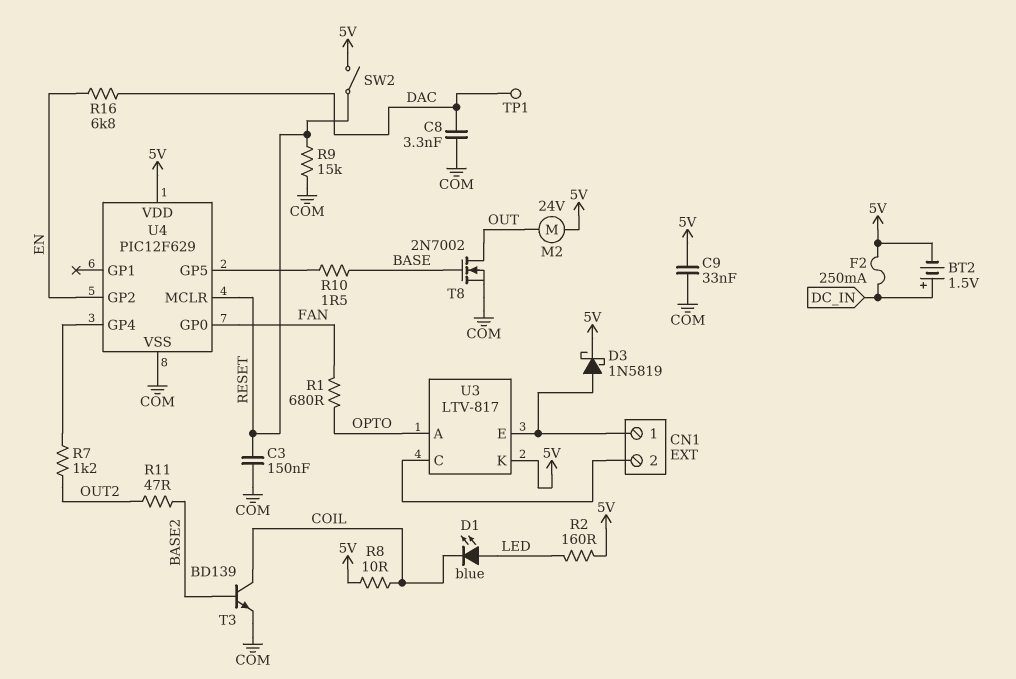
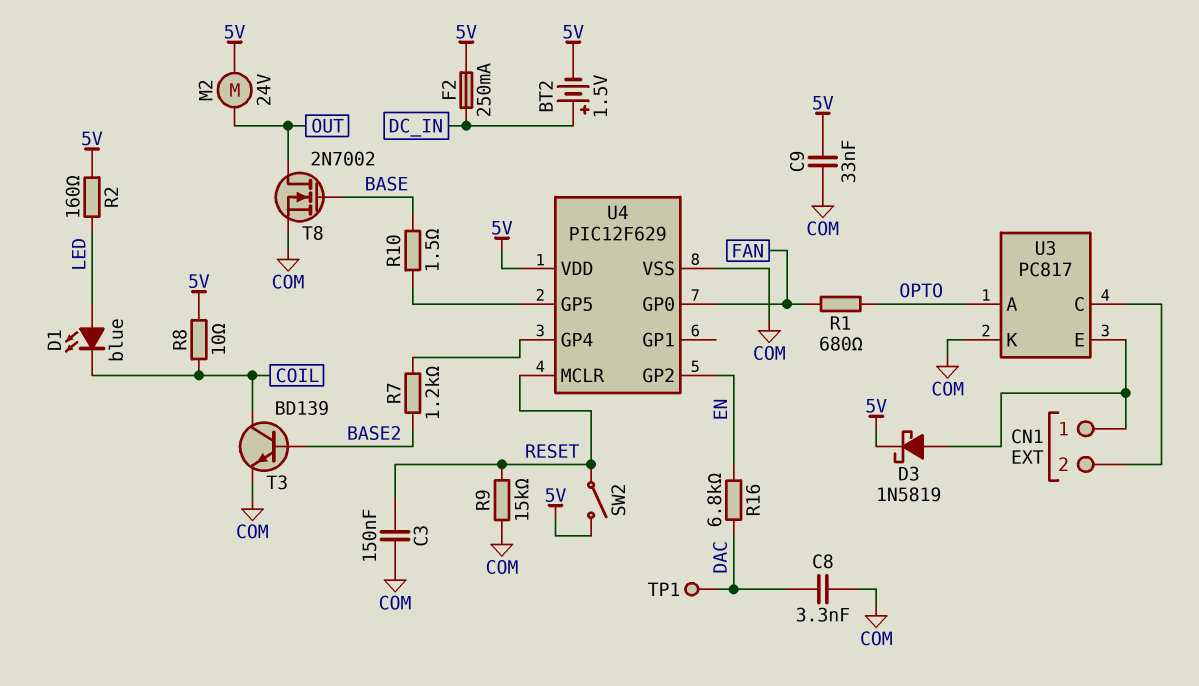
R7: 1.2k (OUT2, U4/GP4) -> 1.2k (BASE2, U4/GP4)
R11: 47 (BASE2, OUT2) -> none
U3: LTV-817 -> PC817
U3 pin K: 5V -> COM

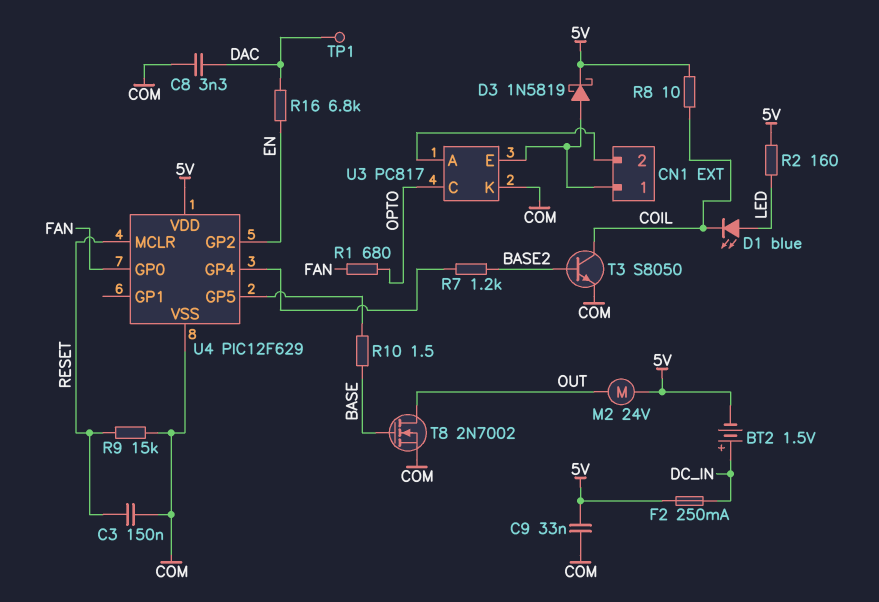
SW2: switch (5V, RESET) -> none
T3: NPN BD139 (B BASE2, C COIL, E COM) -> NPN S8050 (B BASE2, C COIL, E COM)
U3 pin A: OPTO -> CN1/2
U3 pin C: CN1/2 -> OPTO

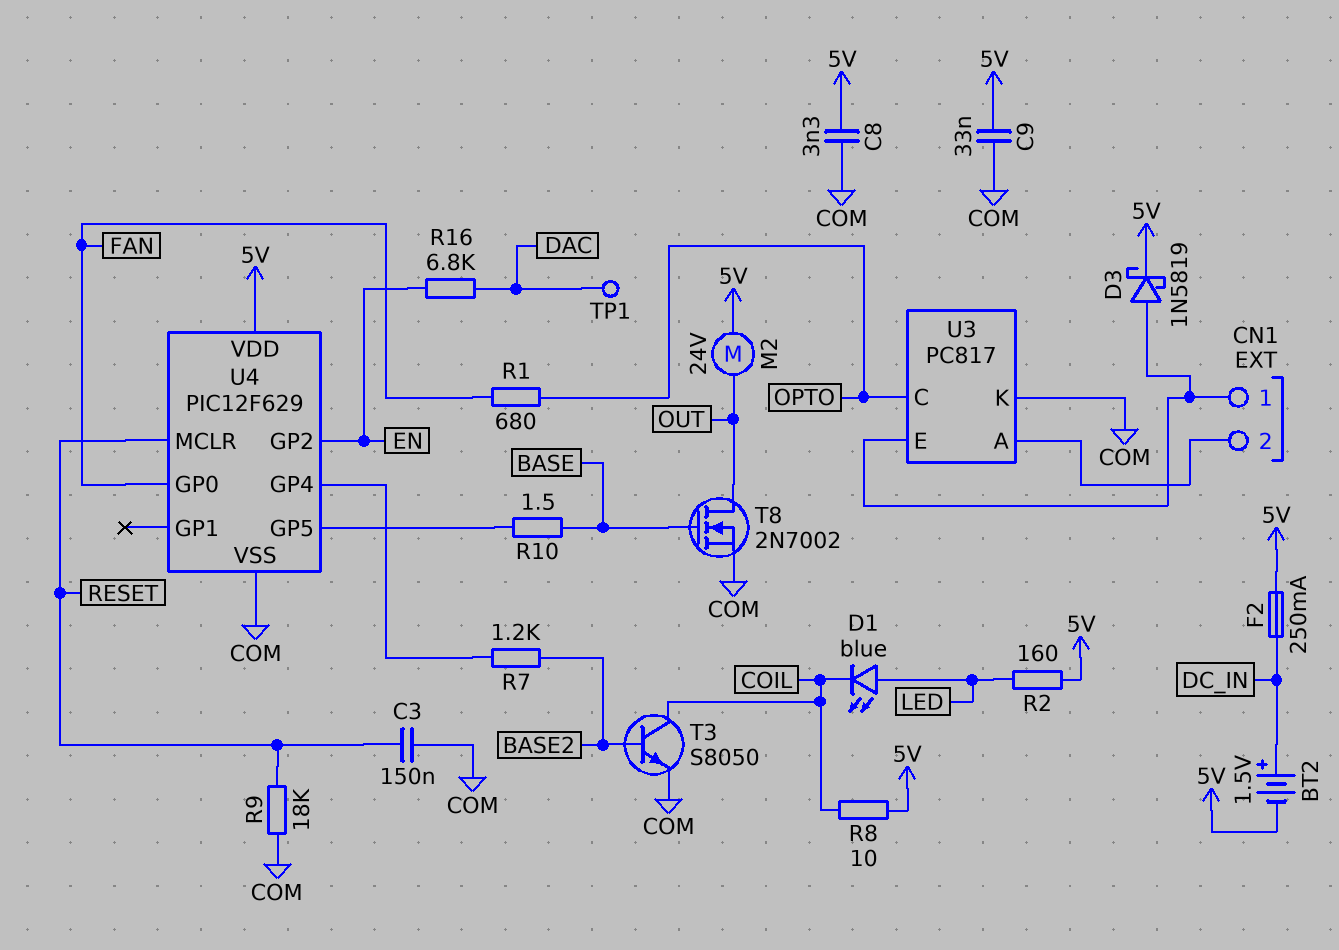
C8: 3.3nF (COM, DAC) -> 3.3nF (5V, COM)
R9: 15k (COM, RESET) -> 18k (COM, RESET)

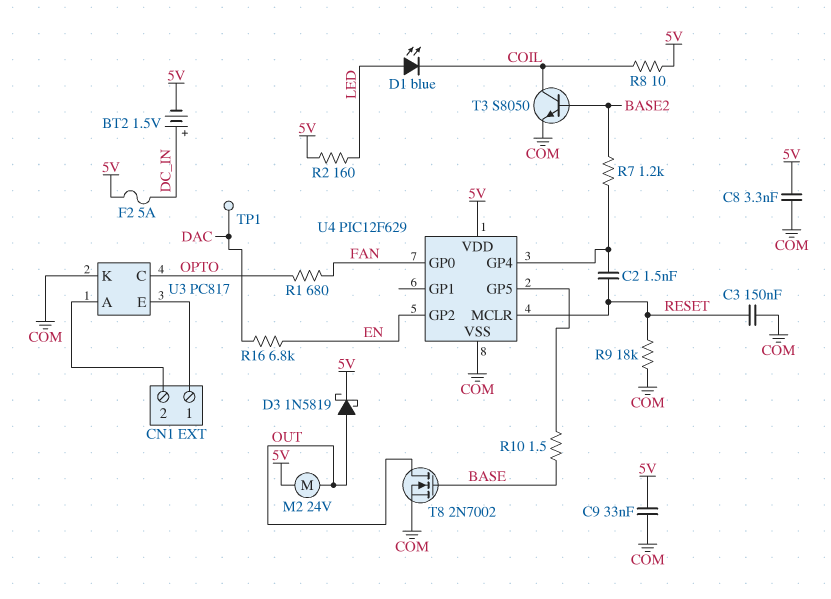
C2: none -> 1.5nF (RESET, U4/GP4)
D3: schottky 1N5819 (A CN1/1, K 5V) -> schottky 1N5819 (A OUT, K 5V)
F2: 250mA (5V, DC_IN) -> 5A (5V, DC_IN)

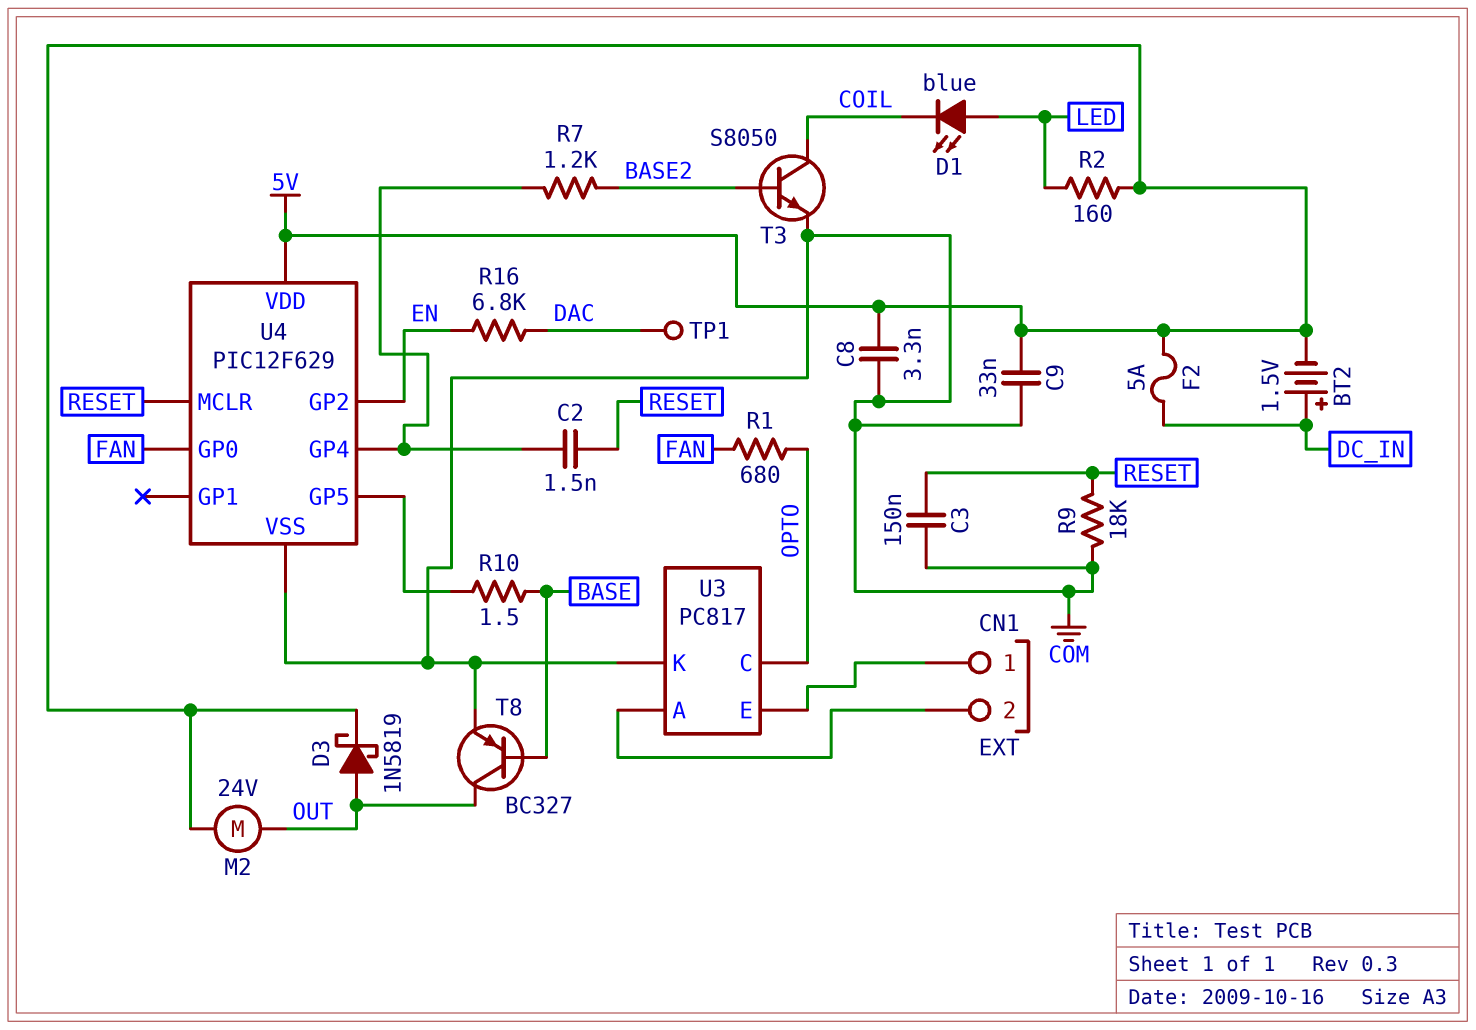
R8: 10 (5V, COIL) -> none
T8: NMOS 2N7002 (G BASE, D OUT, S COM) -> PNP BC327 (B BASE, C OUT, E COM)

